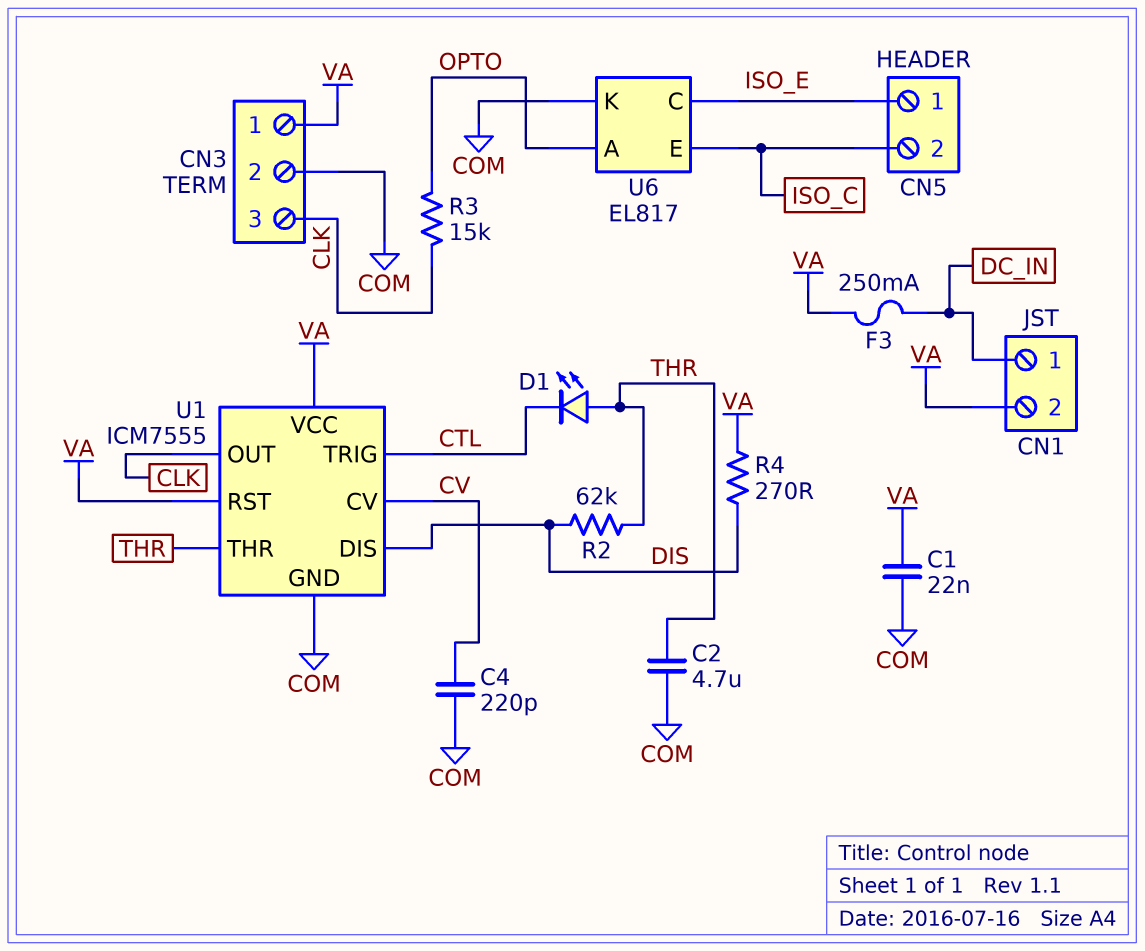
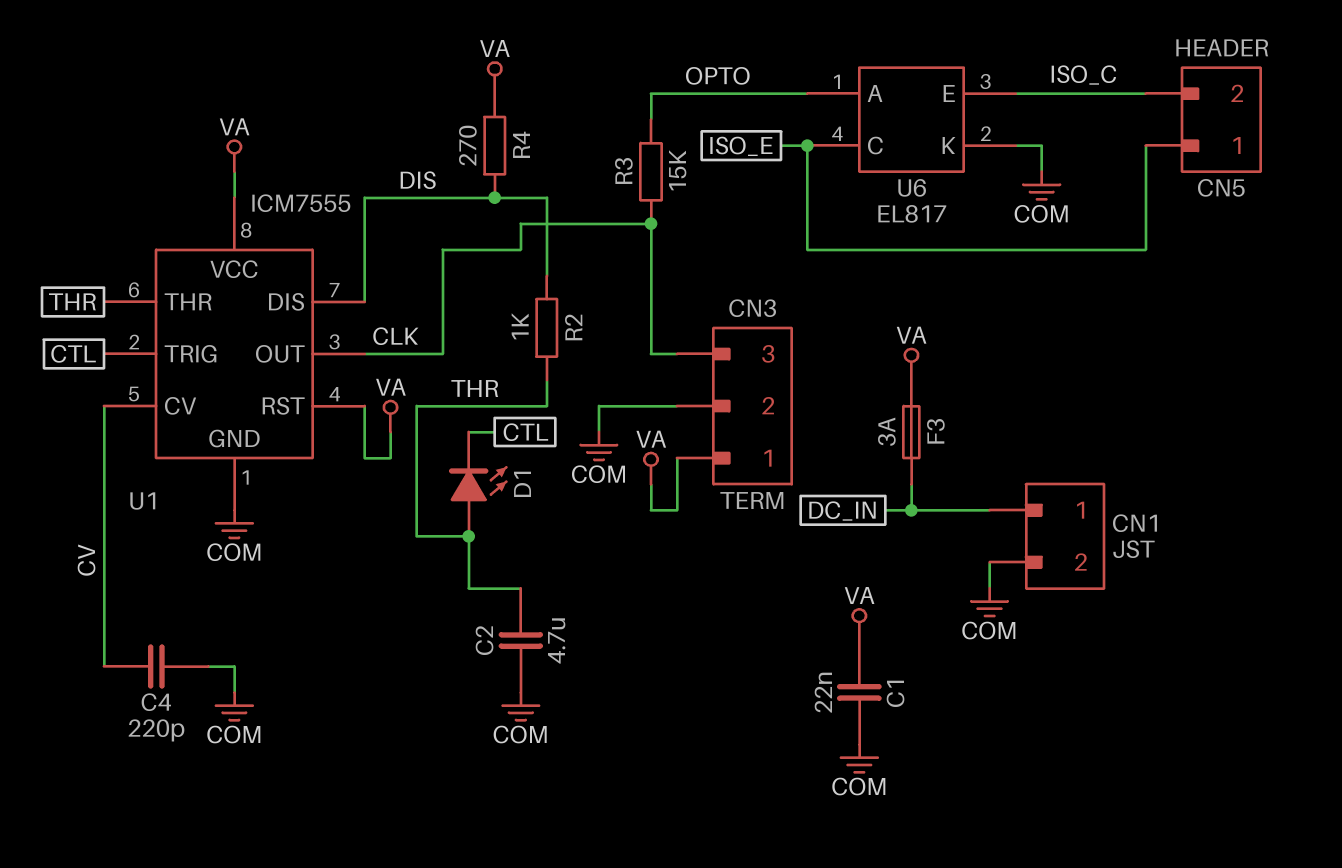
CN1 pin 2: VA -> COM
F3: 250mA (DC_IN, VA) -> 3A (DC_IN, VA)
R2: 62k (DIS, THR) -> 1k (DIS, THR)

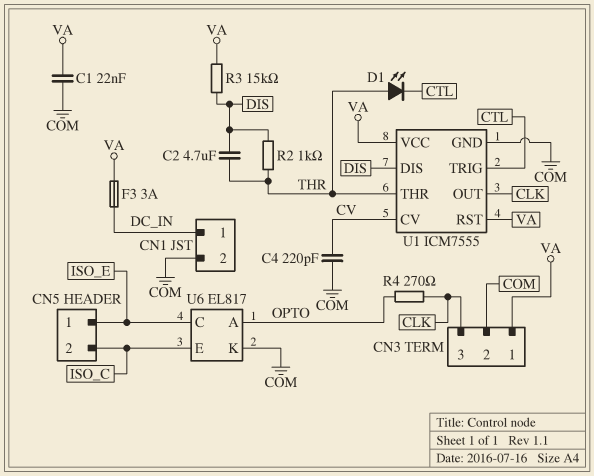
C2: 4.7uF (COM, THR) -> 4.7uF (DIS, THR)
R3: 15k (CLK, OPTO) -> 15k (DIS, VA)
R4: 270 (DIS, VA) -> 270 (CLK, OPTO)

